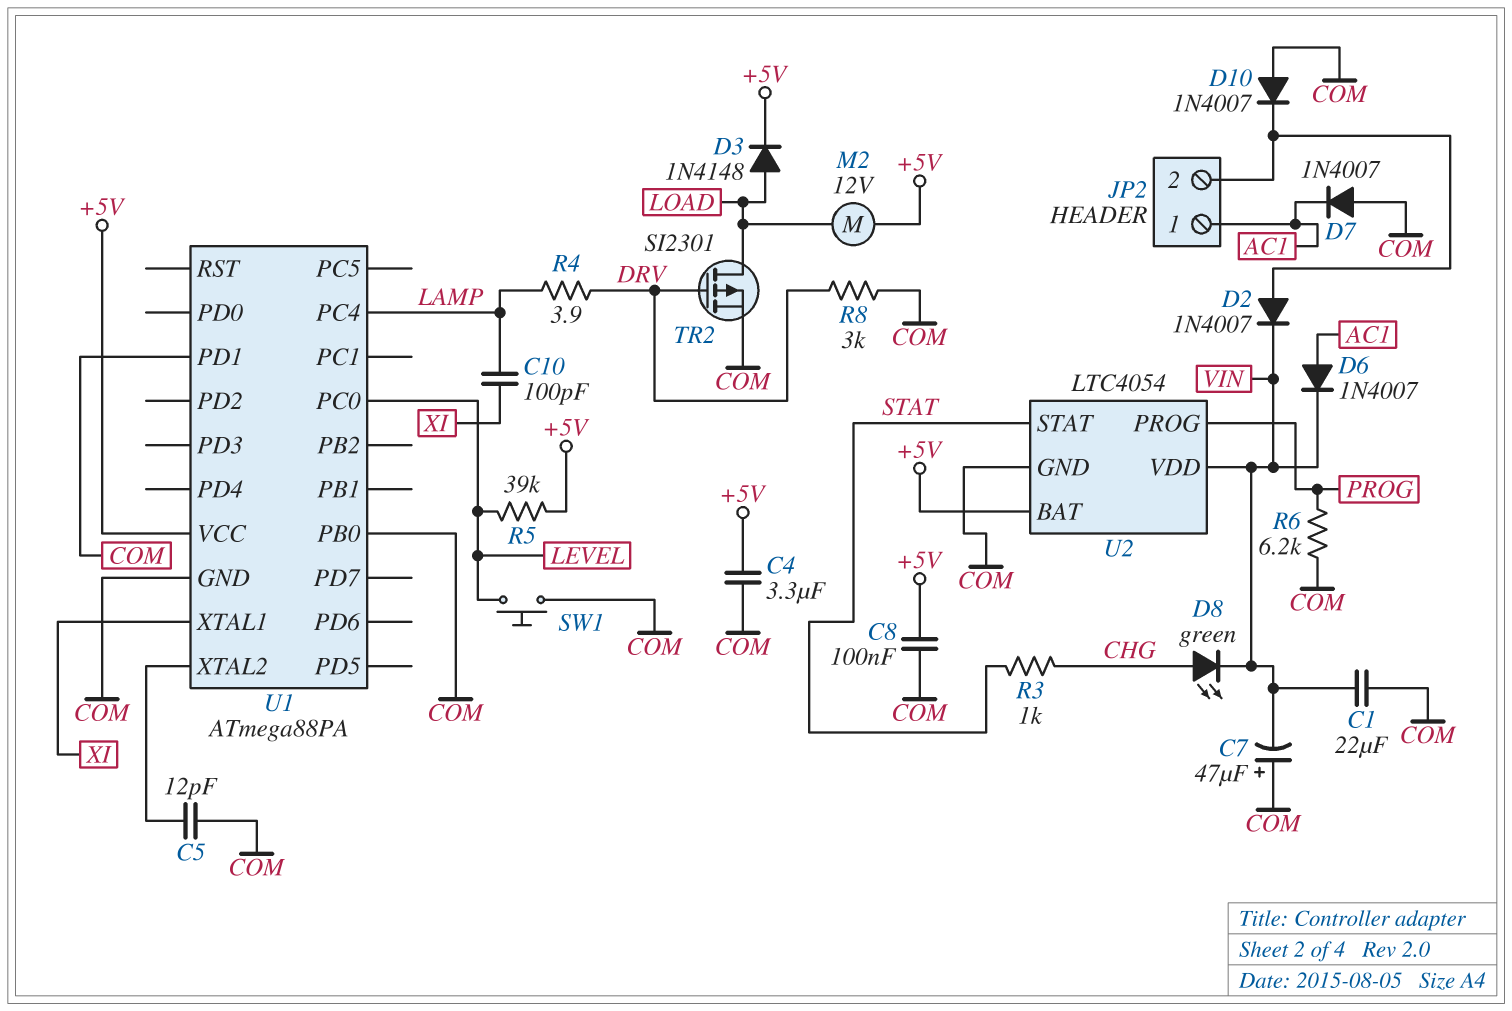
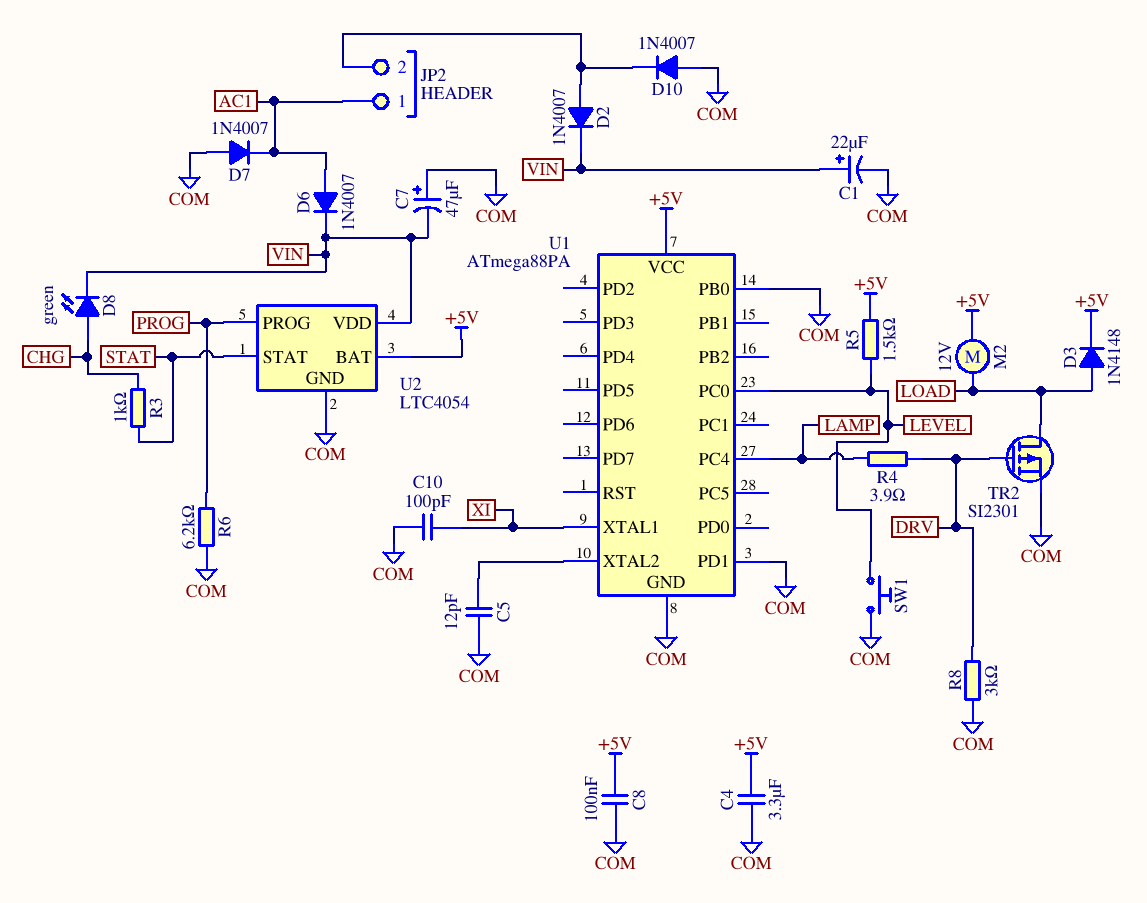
C1: 22uF (COM, VIN) -> 22uF (plus VIN, minus COM)
C10: 100pF (LAMP, XI) -> 100pF (COM, XI)
R5: 39k (+5V, LEVEL) -> 1.5k (+5V, LEVEL)

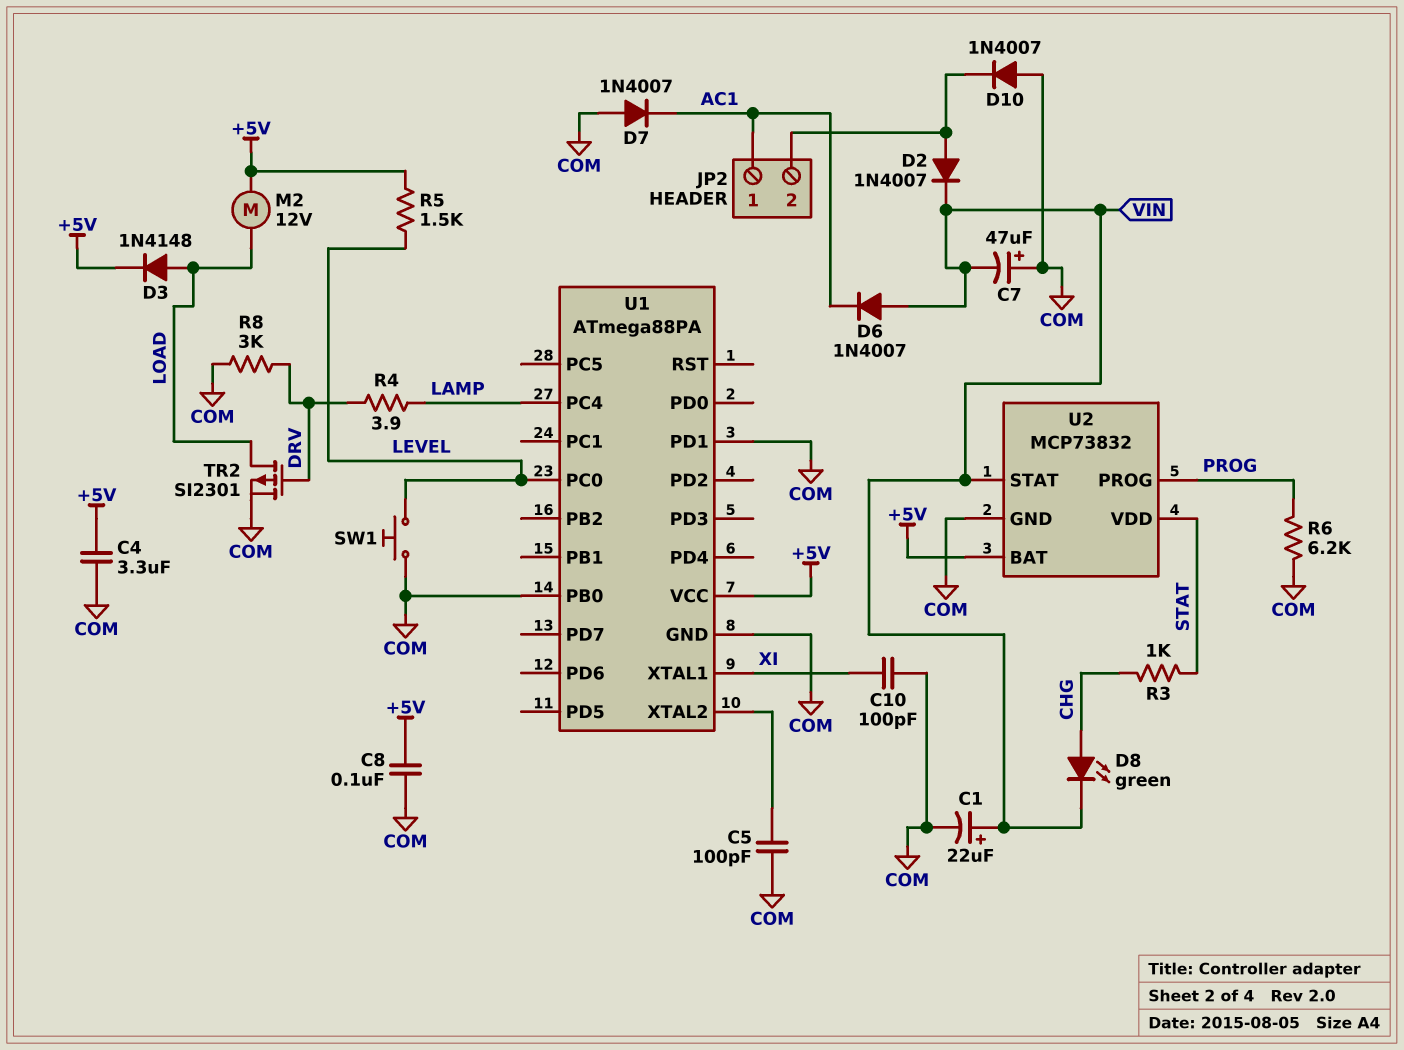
C5: 12pF (COM, U1/XTAL2) -> 100pF (COM, U1/XTAL2)
D6: diode 1N4007 (A AC1, K VIN) -> diode 1N4007 (A VIN, K AC1)
U2: LTC4054 -> MCP73832
U2 pin STAT: STAT -> VIN
U2 pin VDD: VIN -> STAT

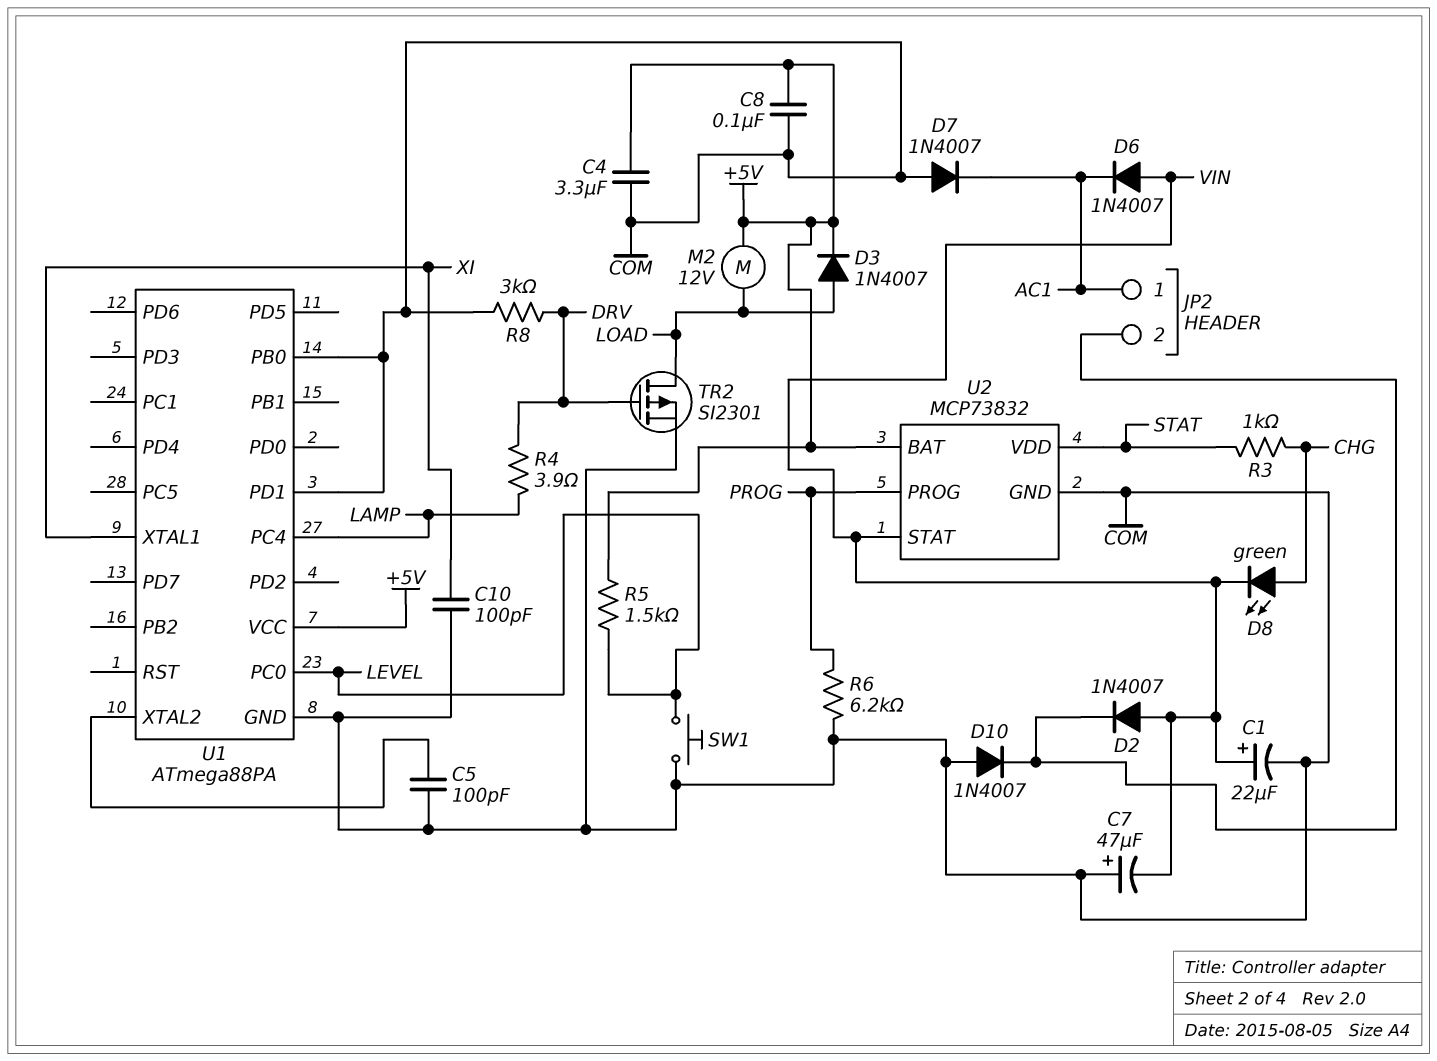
D2: diode 1N4007 (A JP2/2, K VIN) -> diode 1N4007 (A VIN, K JP2/2)
D3: diode 1N4148 (A LOAD, K +5V) -> diode 1N4007 (A LOAD, K +5V)

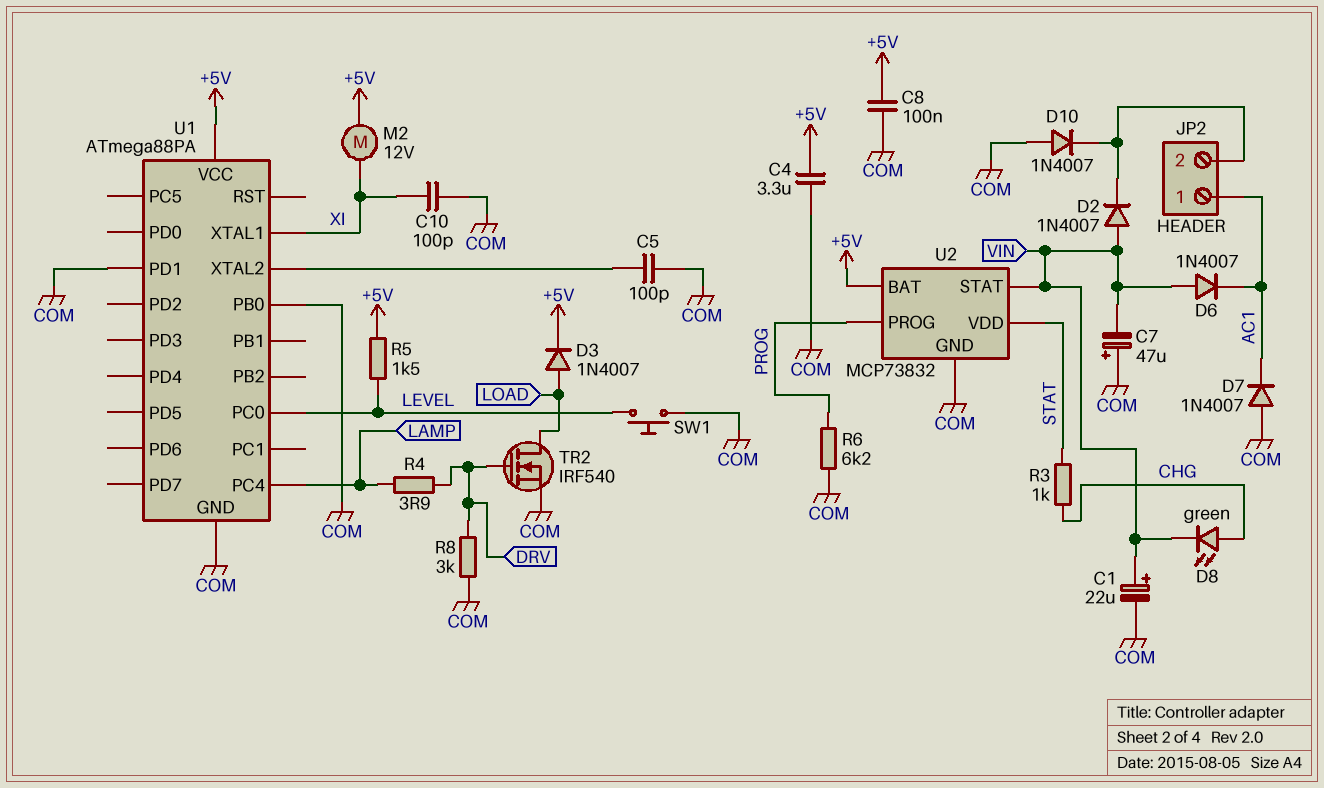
M2: motor 12V (+5V, LOAD) -> motor 12V (+5V, XI)
TR2: PMOS SI2301 (G DRV, D LOAD, S COM) -> NMOS IRF540 (G DRV, D LOAD, S COM)

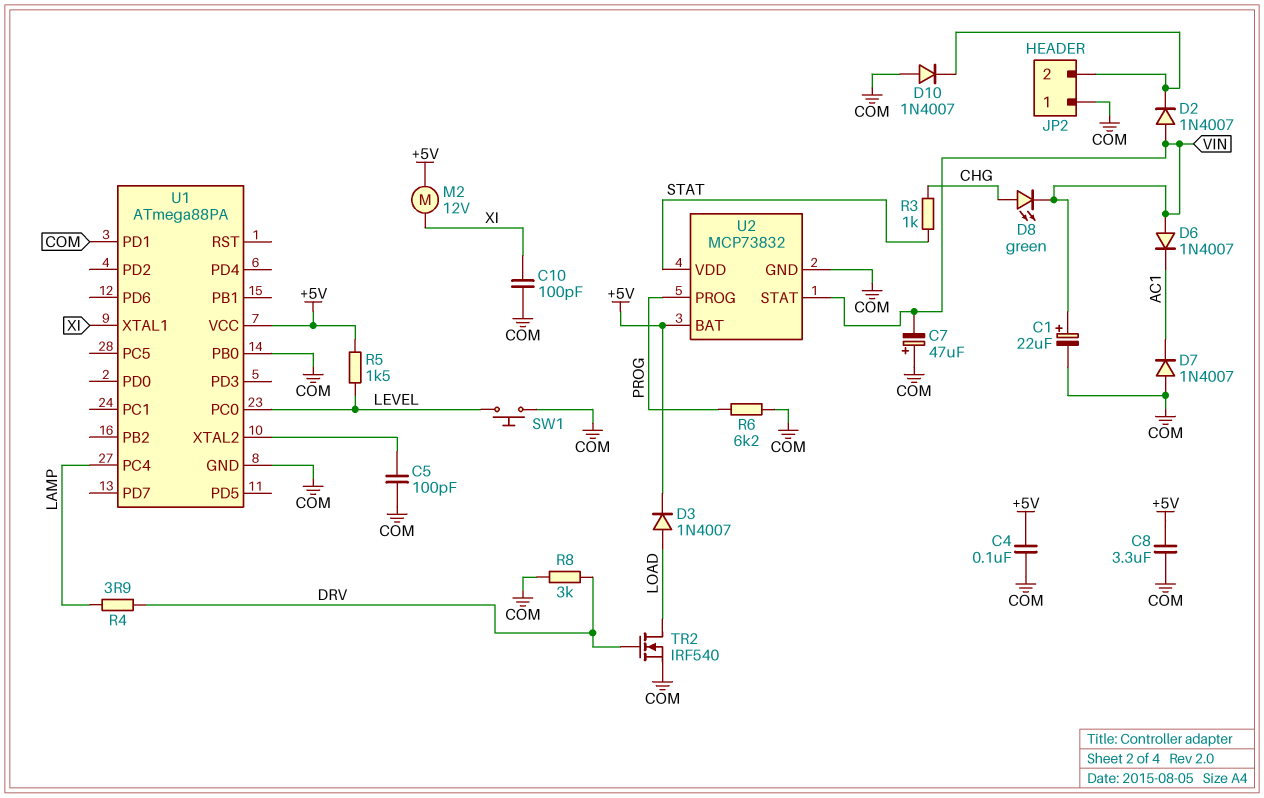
C4: 3.3uF (+5V, COM) -> 100nF (+5V, COM)
C8: 100nF (+5V, COM) -> 3.3uF (+5V, COM)
JP2 pin 1: AC1 -> COM

